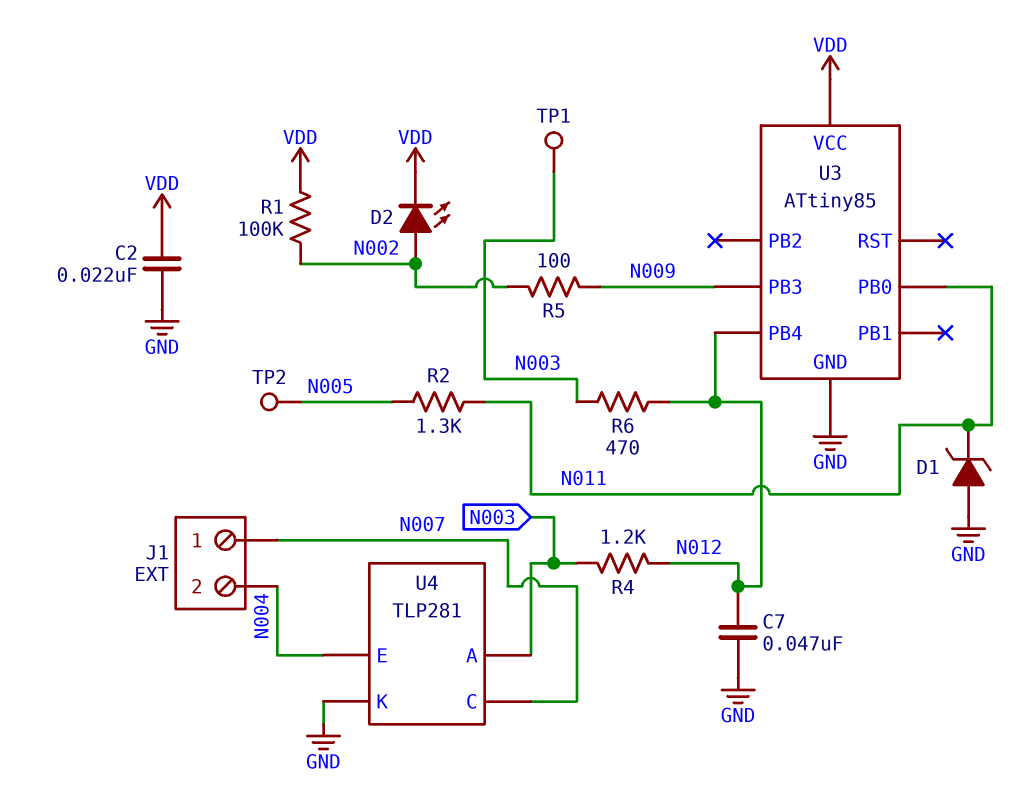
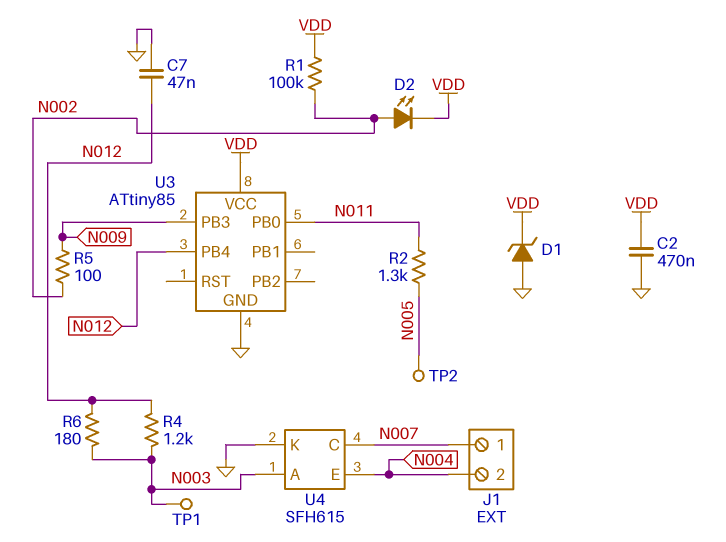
C2: 22nF (GND, VDD) -> 470nF (GND, VDD)
D1: zener (A GND, K N011) -> zener (A GND, K VDD)
R6: 470 (N003, N012) -> 180 (N003, N012)
U4: TLP281 -> SFH615

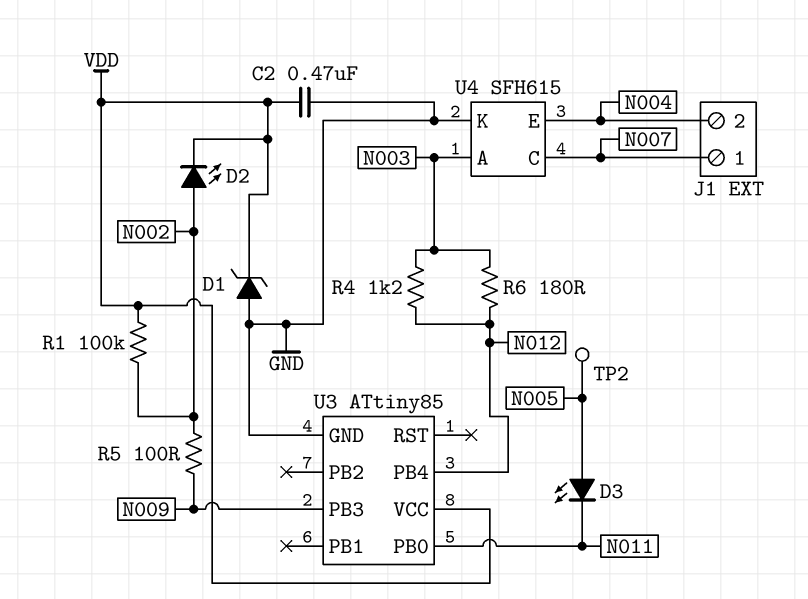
C7: 47nF (GND, N012) -> none
D3: none -> LED (A N005, K N011)
R2: 1.3k (N005, N011) -> none
TP1: test point (N003) -> none

